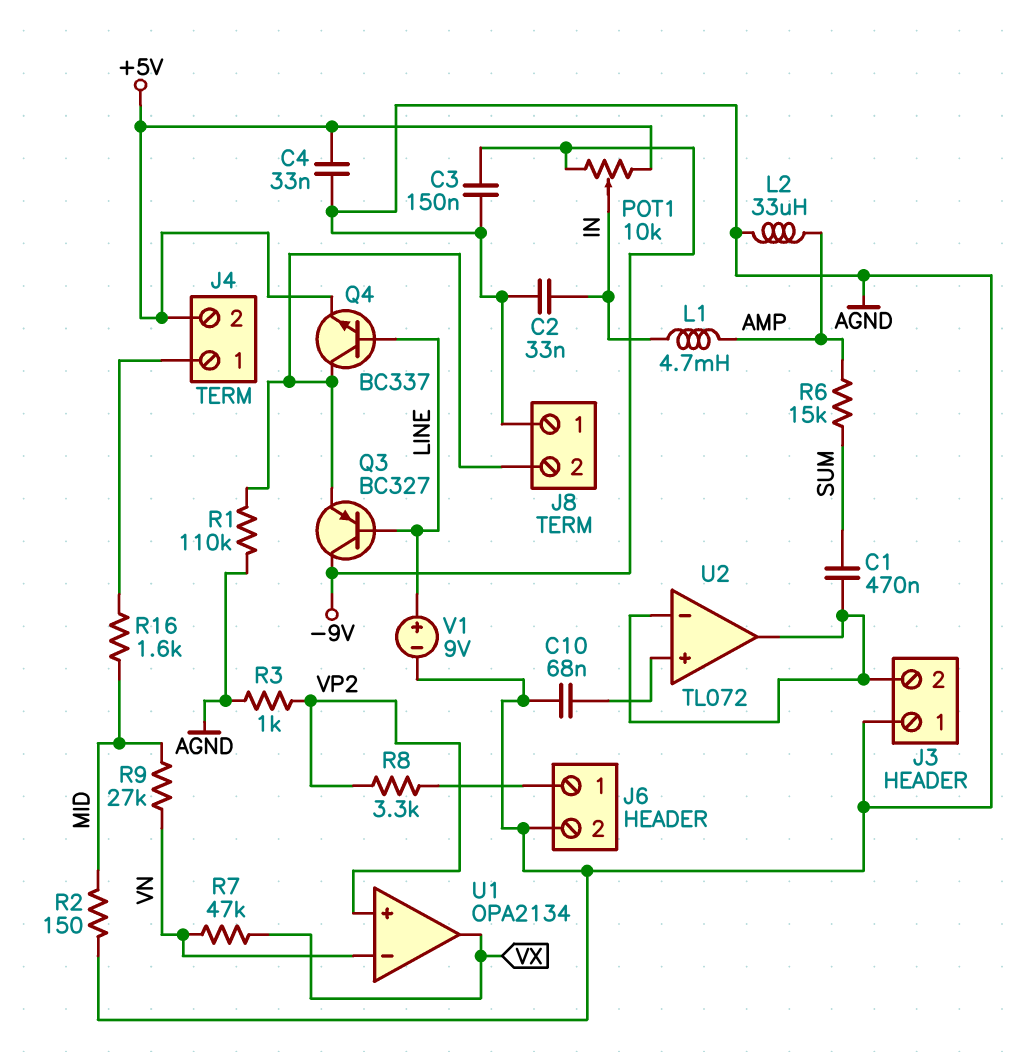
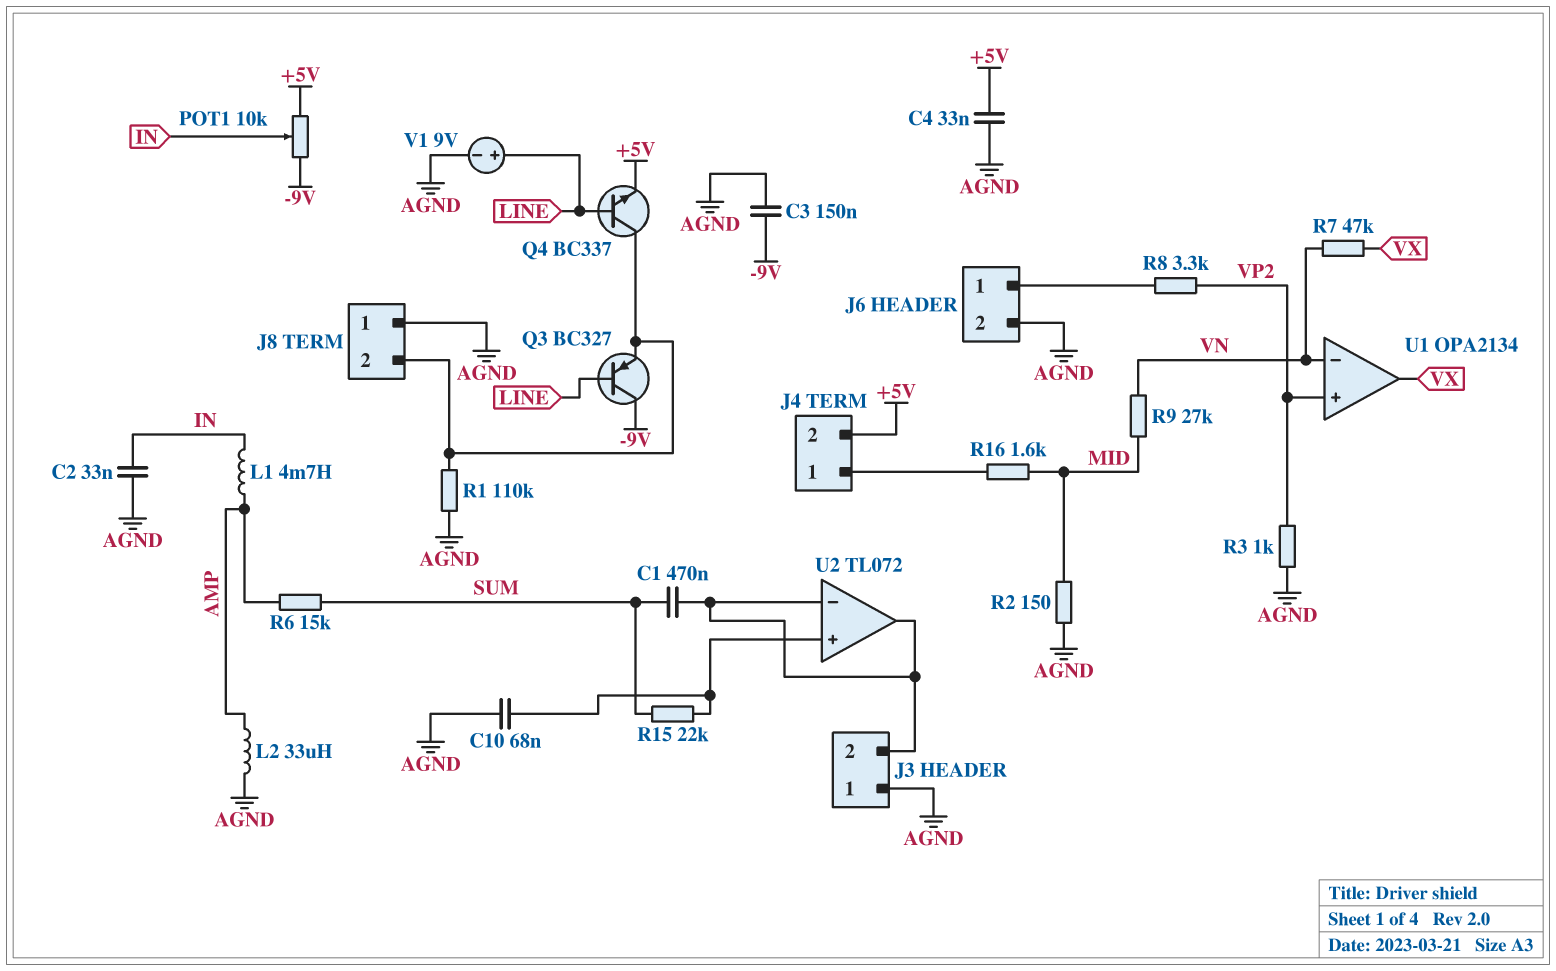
R15: none -> 22k (SUM, U2/in+)

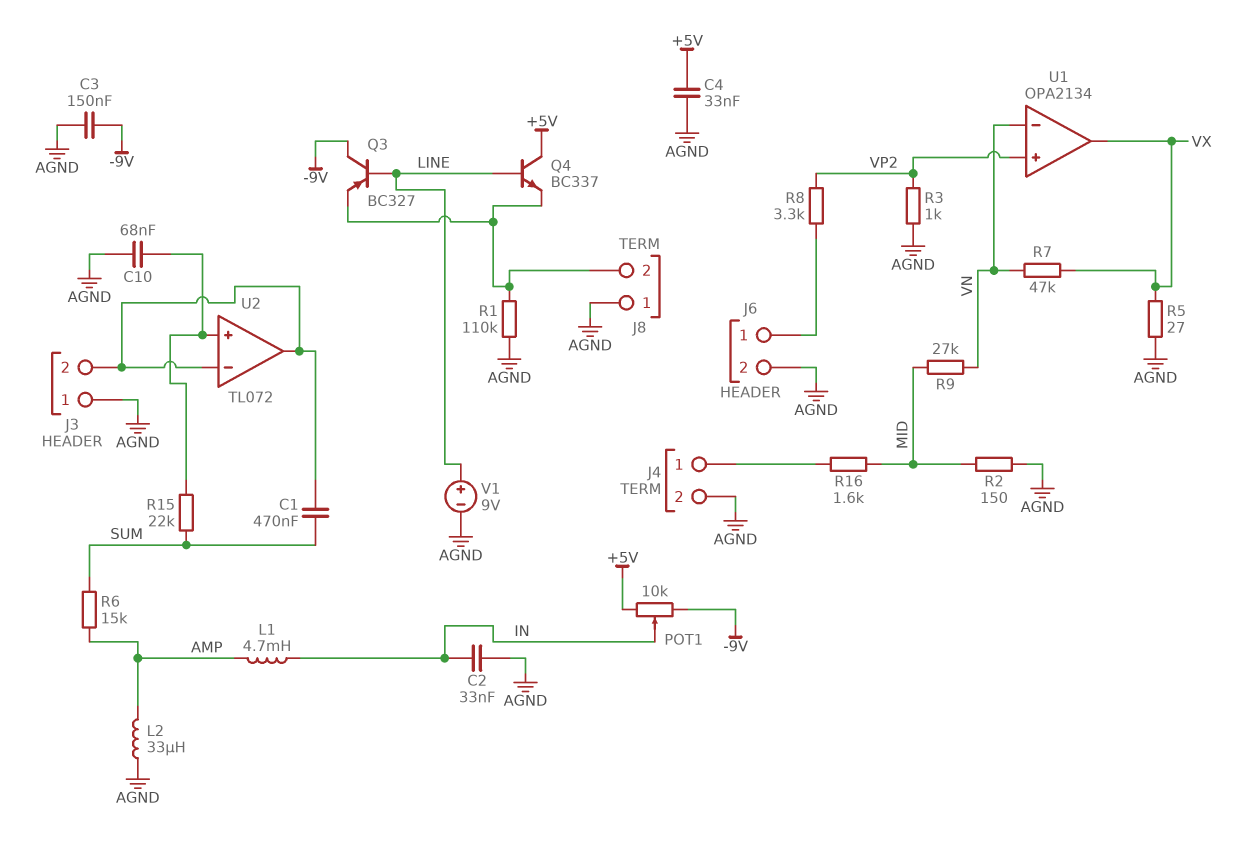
J4 pin 2: +5V -> AGND
Q4: NPN BC337 (B LINE, C J8/2, E +5V) -> NPN BC337 (B LINE, C +5V, E J8/2)
R5: none -> 27 (AGND, VX)

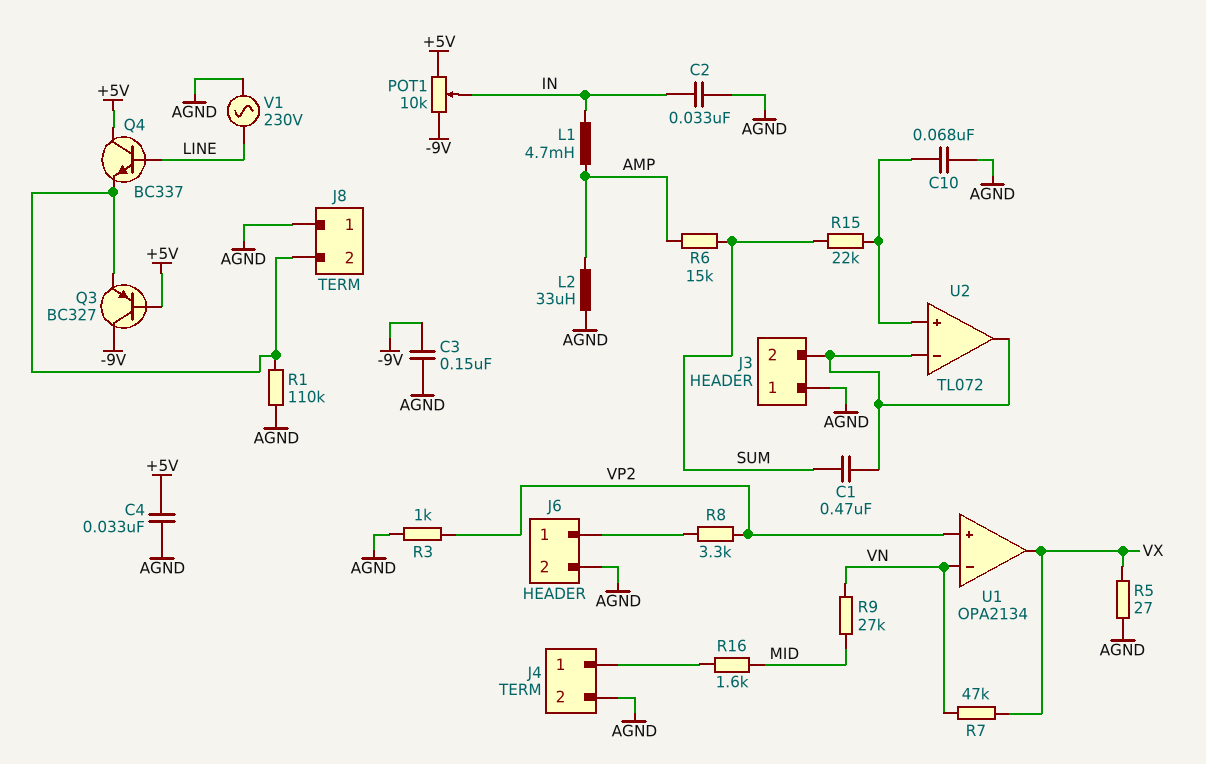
Q3: PNP BC327 (B LINE, C -9V, E J8/2) -> PNP BC327 (B +5V, C -9V, E J8/2)
R2: 150 (AGND, MID) -> none
V1: 9V (plus LINE, minus AGND) -> AC 230V (AGND, LINE)

